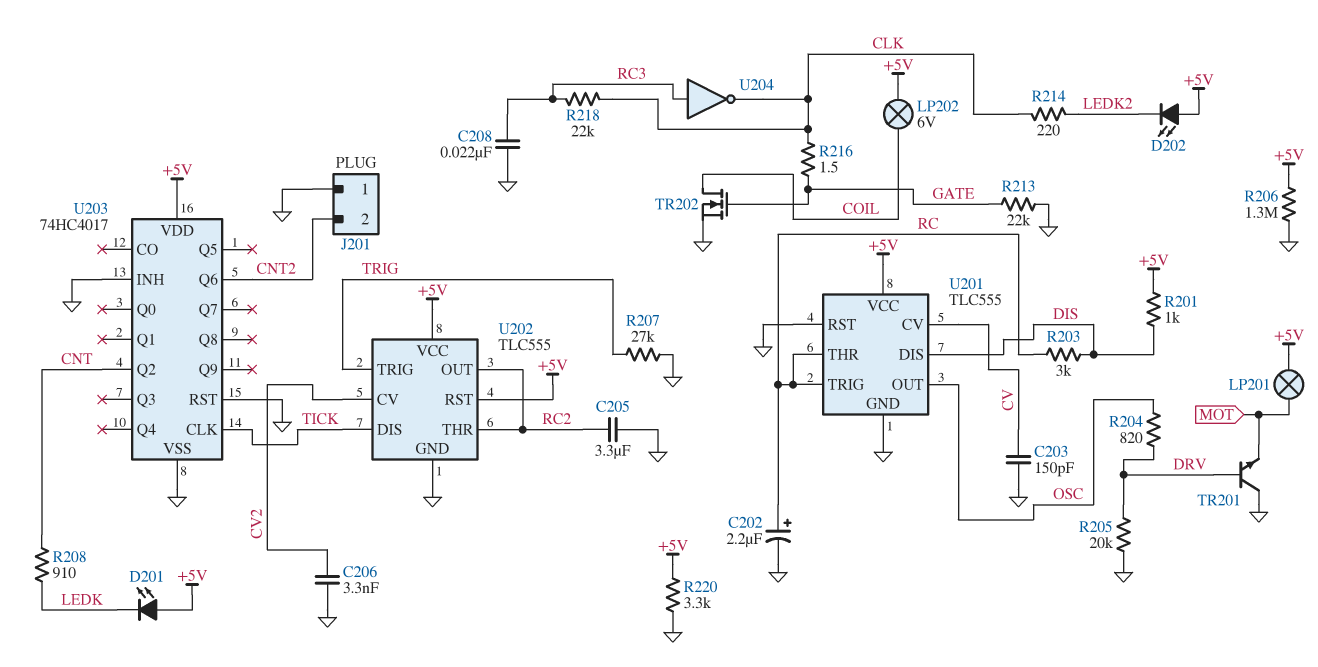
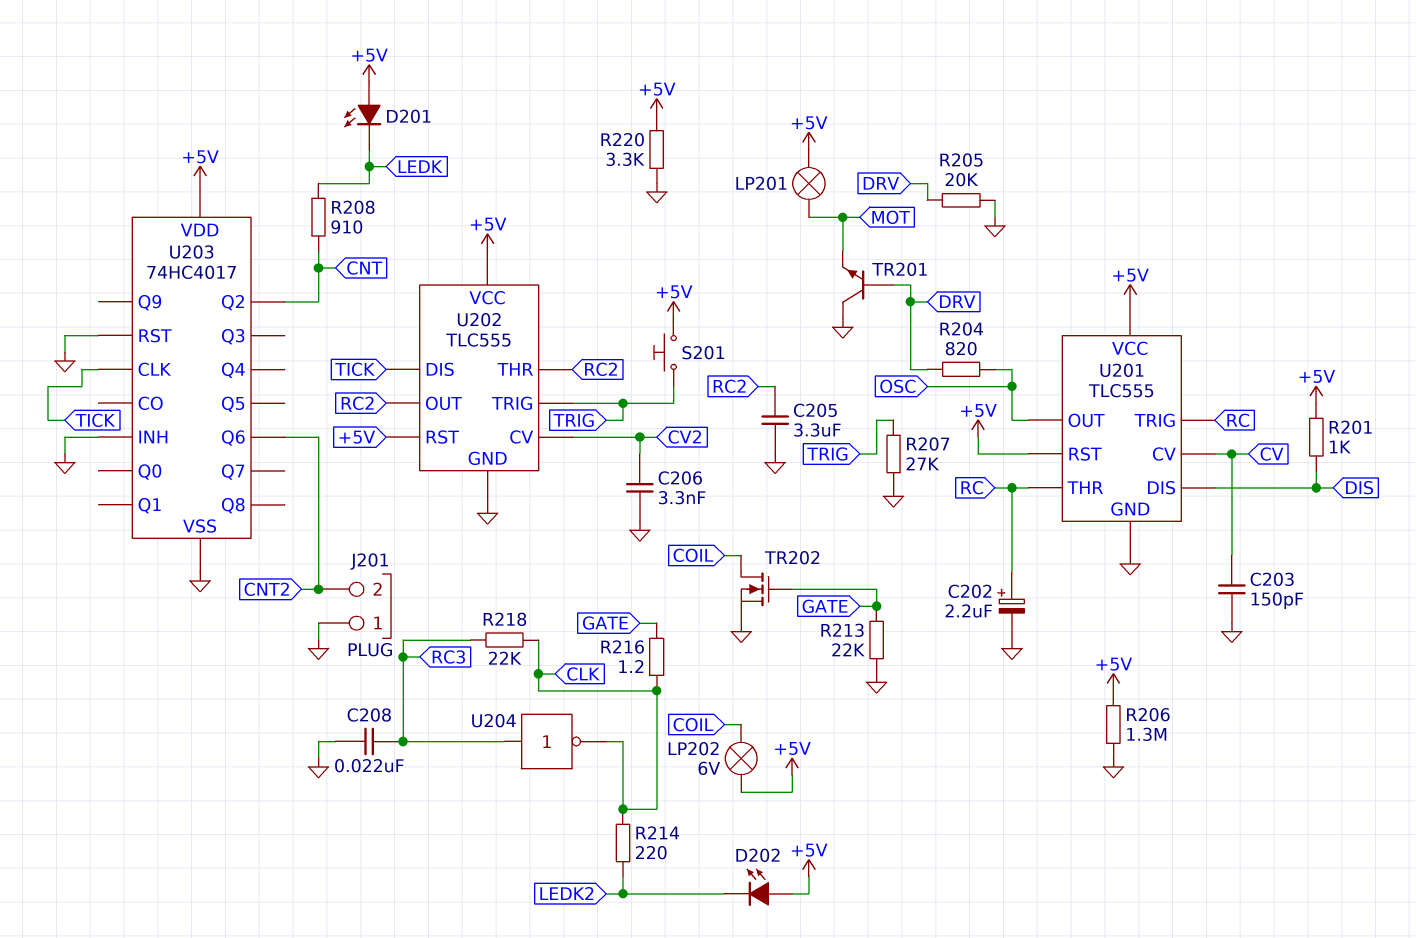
R203: 3k (DIS, RC) -> none
R216: 1.5 (CLK, GATE) -> 1.2 (CLK, GATE)
S201: none -> button (+5V, TRIG)
U201 pin RST: GND -> +5V

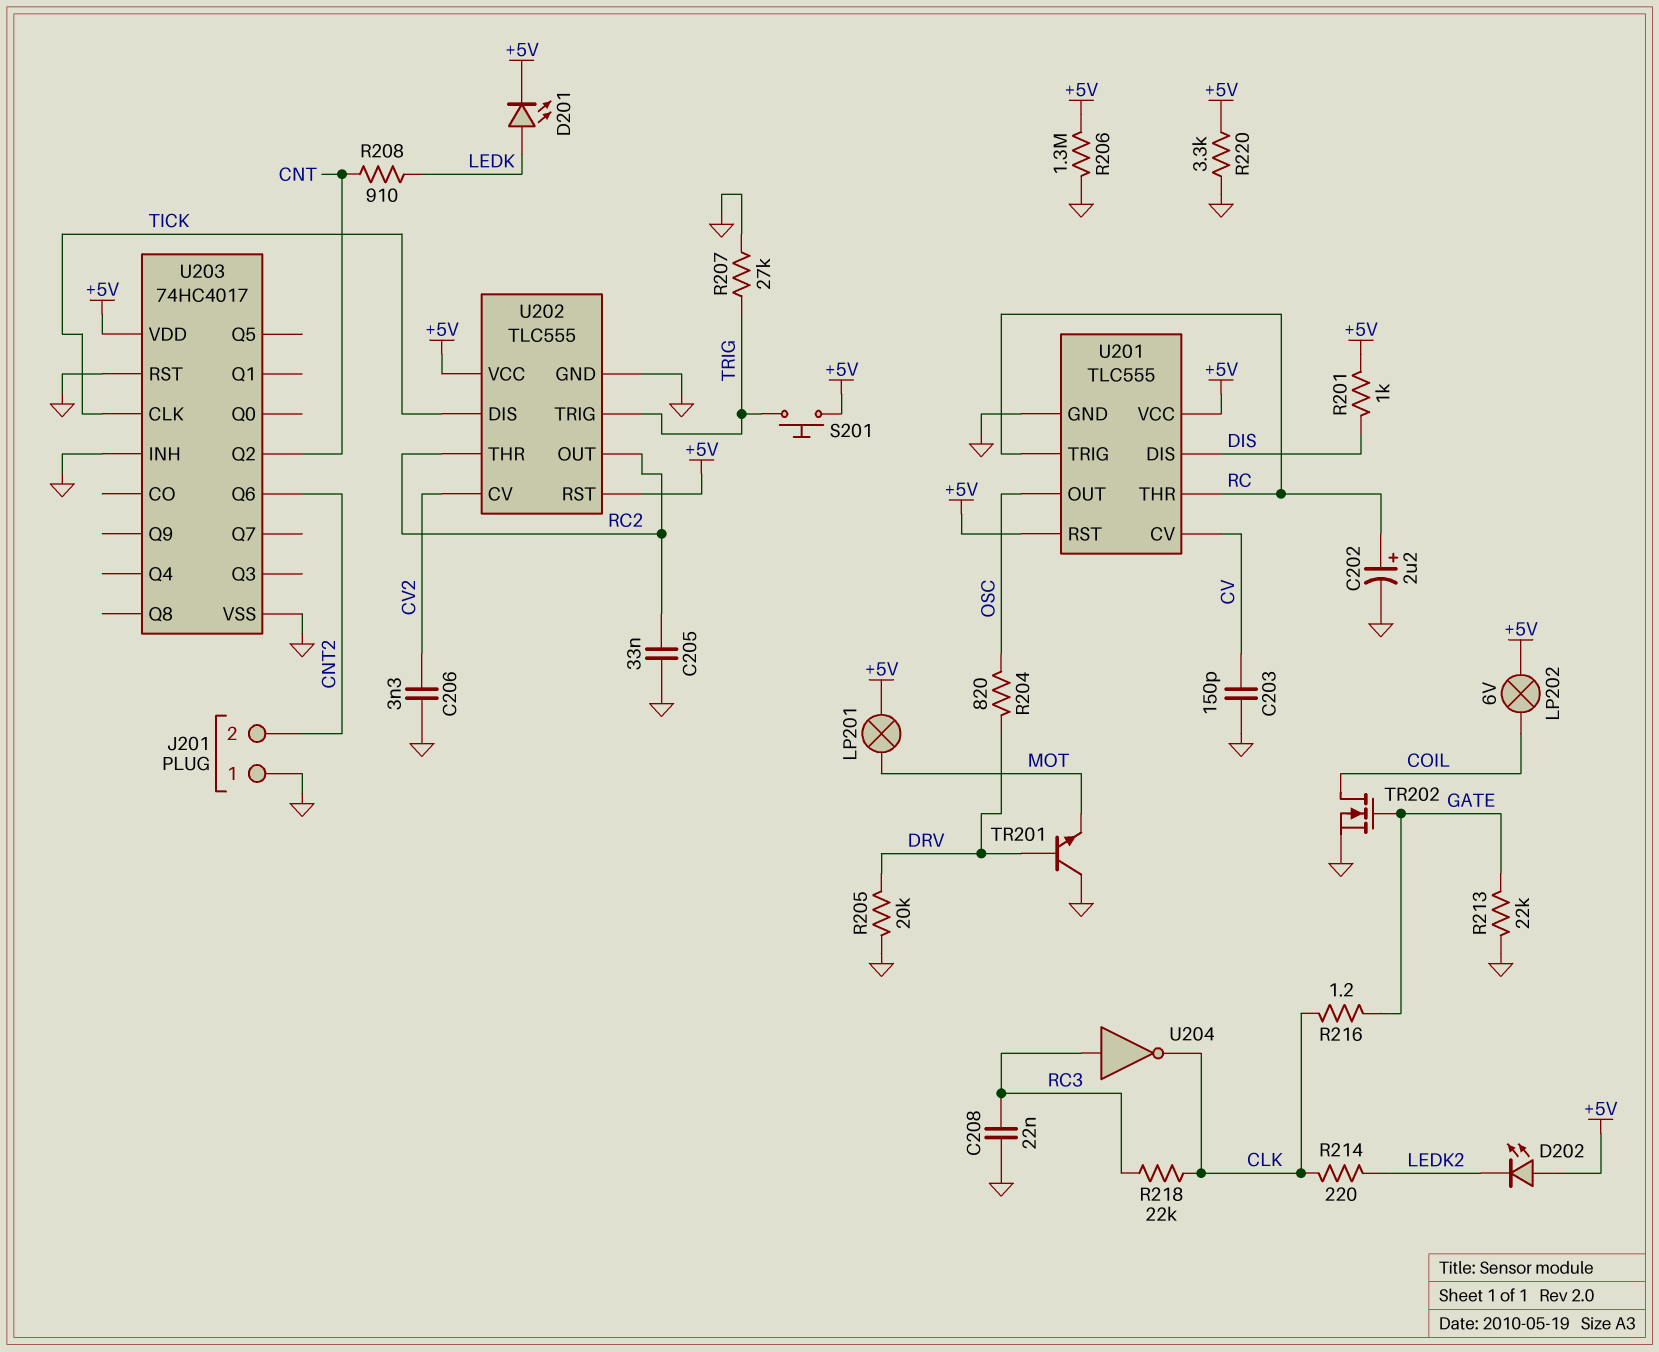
C205: 3.3uF (GND, RC2) -> 33nF (GND, RC2)
D201: LED (A +5V, K LEDK) -> LED (A LEDK, K +5V)

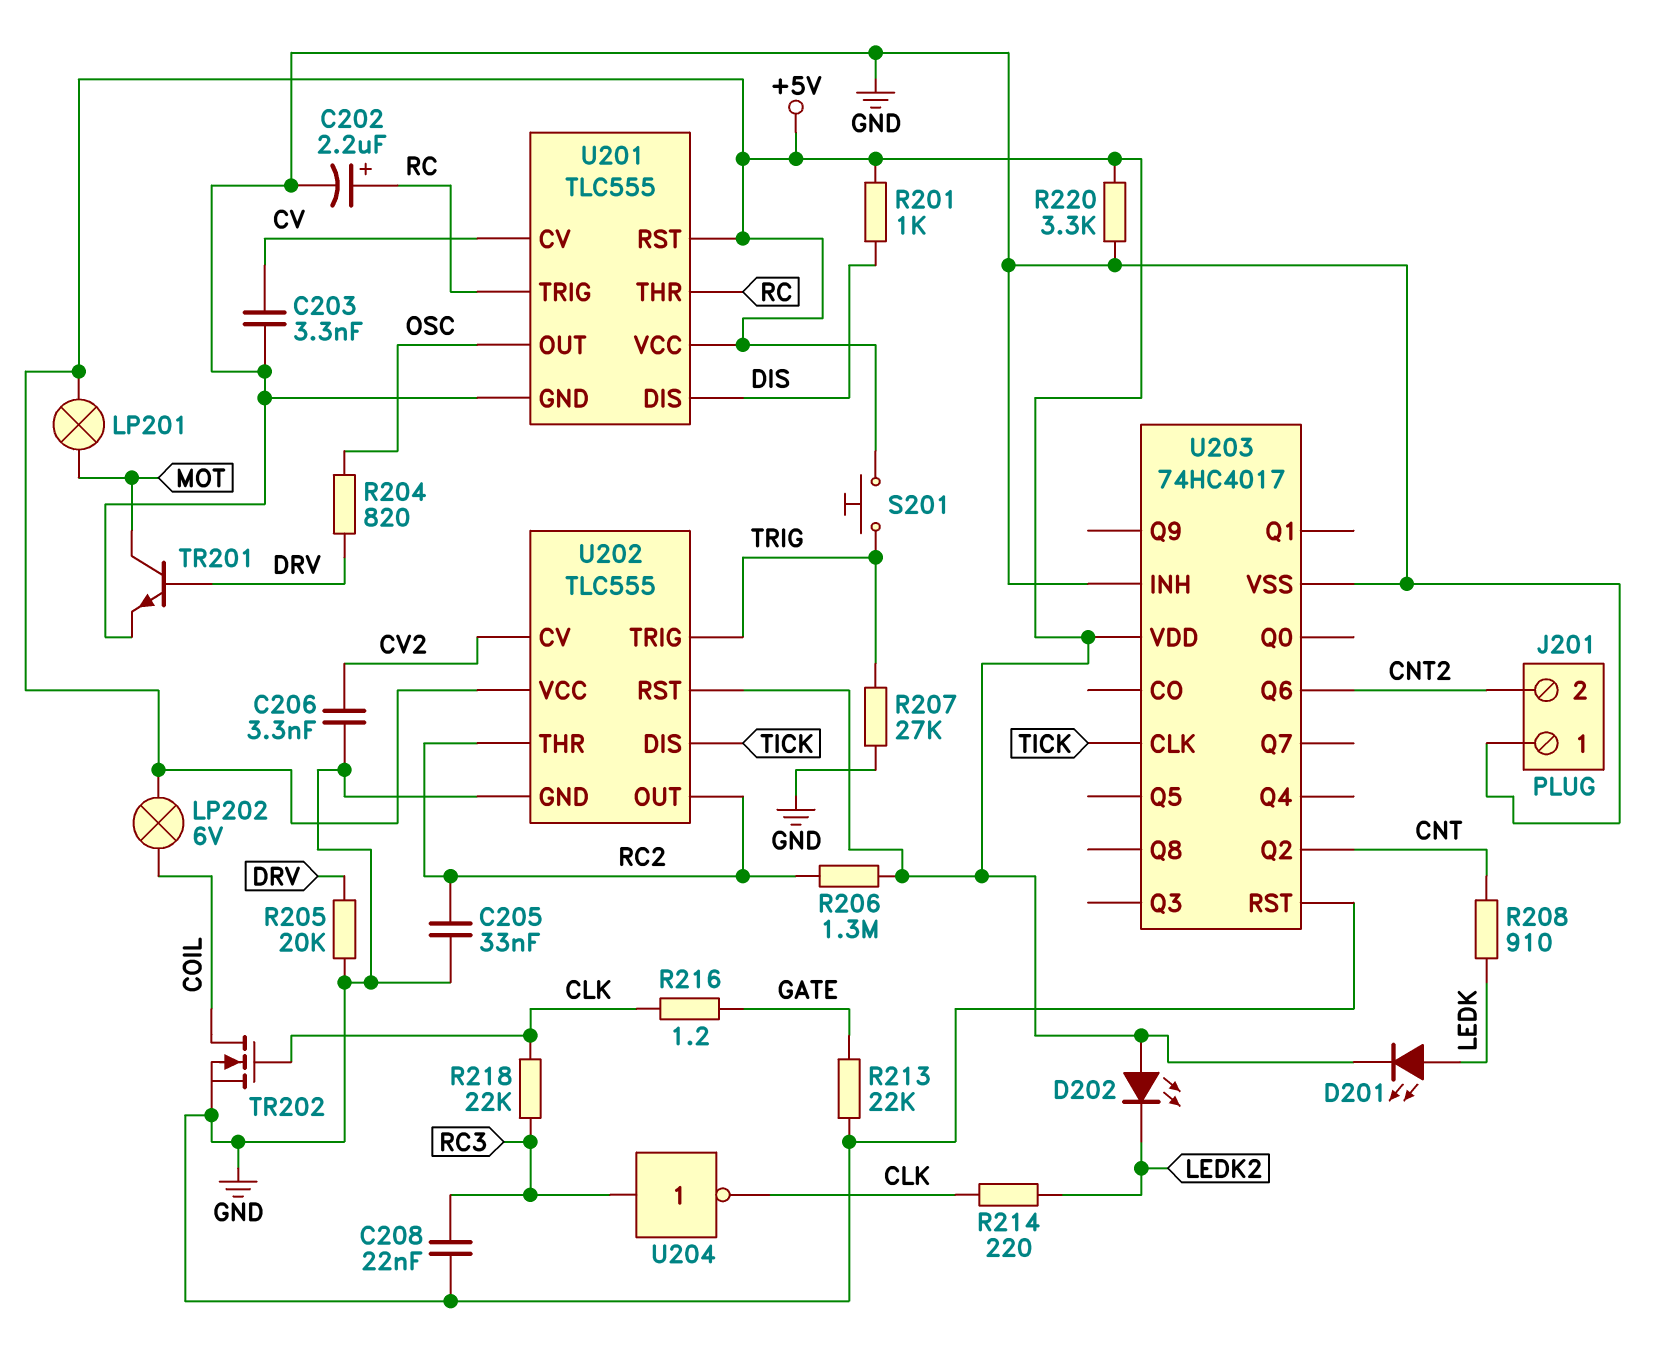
C203: 150pF (CV, GND) -> 3.3nF (CV, GND)
R206: 1.3M (+5V, GND) -> 1.3M (+5V, RC2)
TR201: NPN (B DRV, C GND, E MOT) -> NPN (B DRV, C MOT, E GND)
TR202: NMOS (G GATE, D COIL, S GND) -> NMOS (G CLK, D COIL, S GND)

